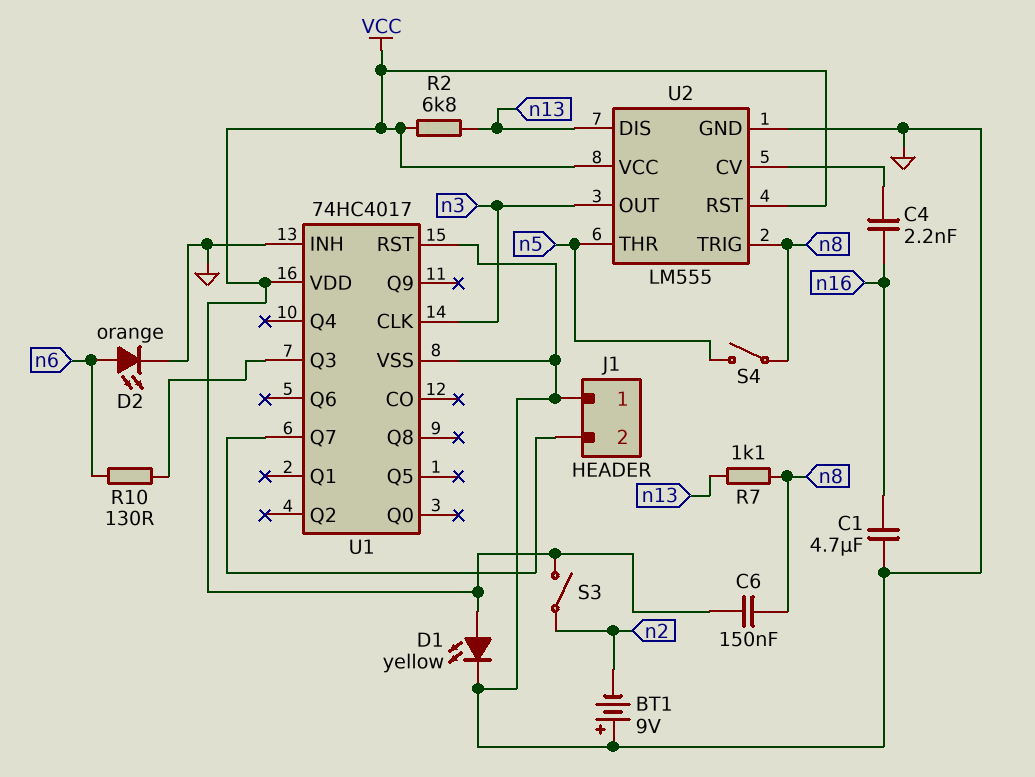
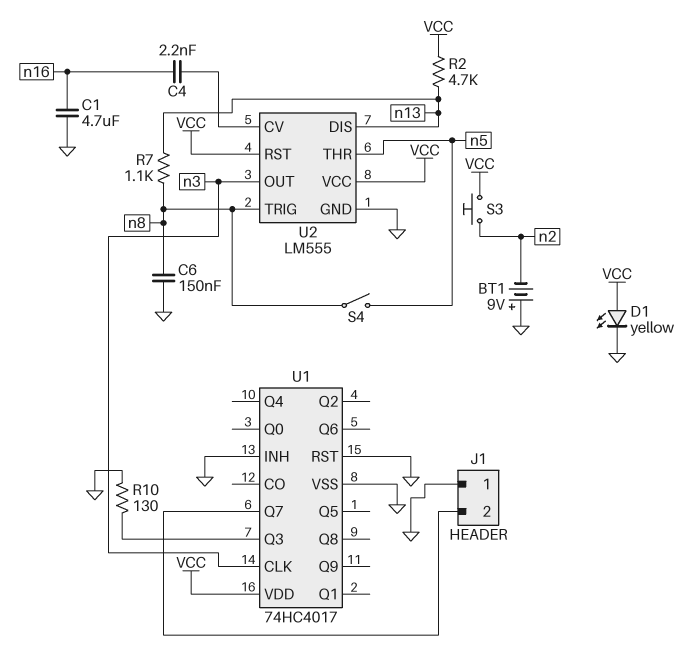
C6: 150nF (VCC, n8) -> 150nF (GND, n8)
D2: LED orange (A n6, K GND) -> none
R2: 6.8k (VCC, n13) -> 4.7k (VCC, n13)
R10: 130 (U1/Q3, n6) -> 130 (GND, U1/Q3)
S3: switch (VCC, n2) -> button (VCC, n2)

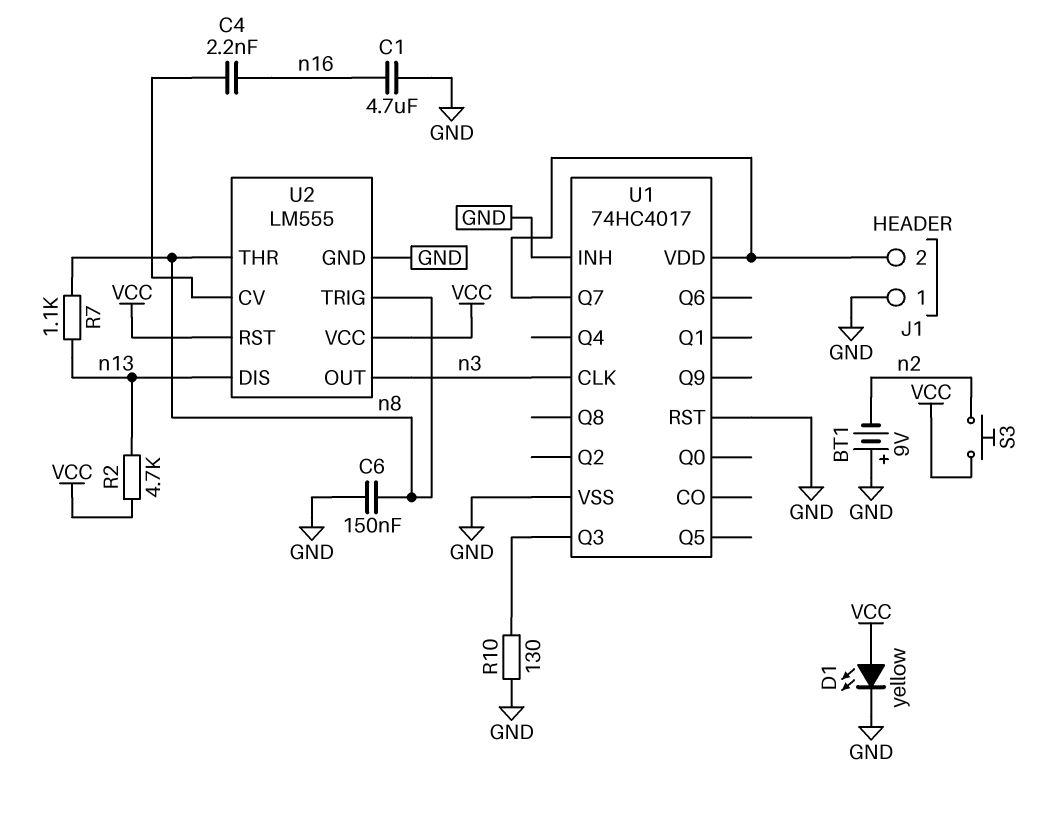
S4: switch (n5, n8) -> none
U1 pin VDD: VCC -> J1/2
U2 pin THR: n5 -> n8

